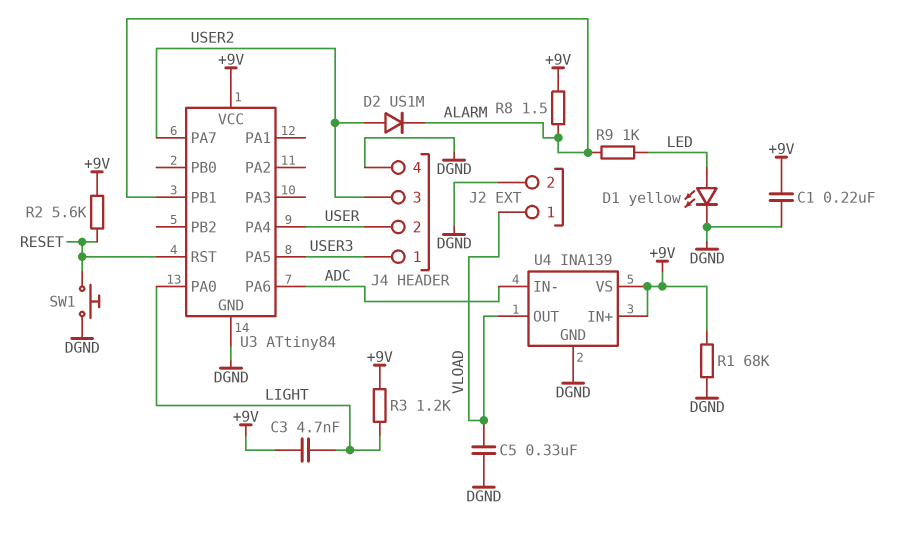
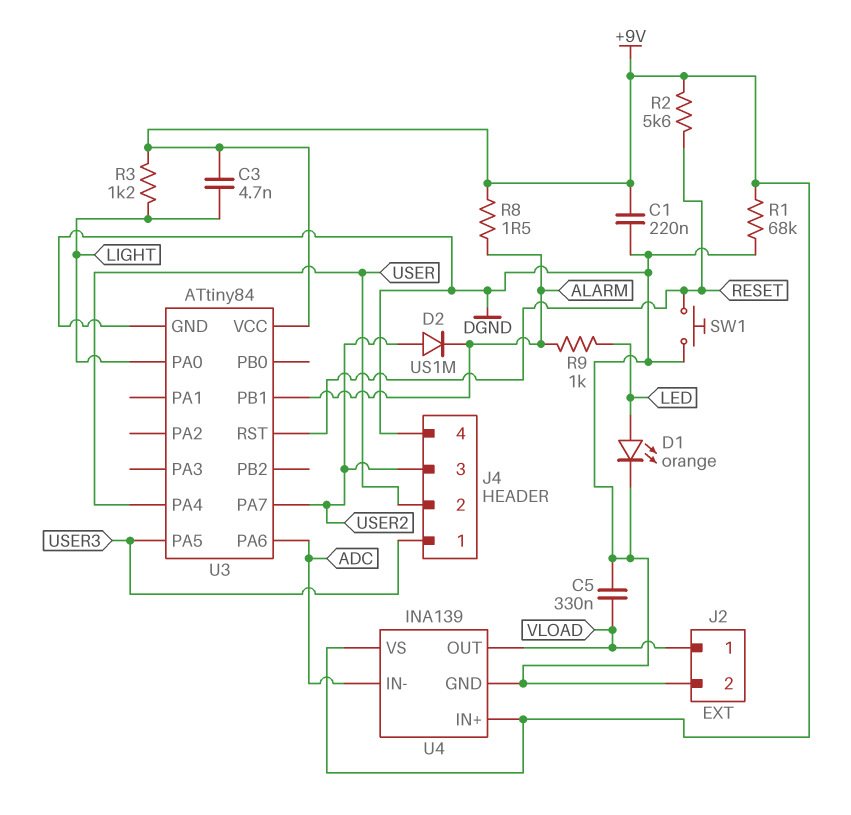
D1: LED yellow (A LED, K DGND) -> LED orange (A LED, K DGND)

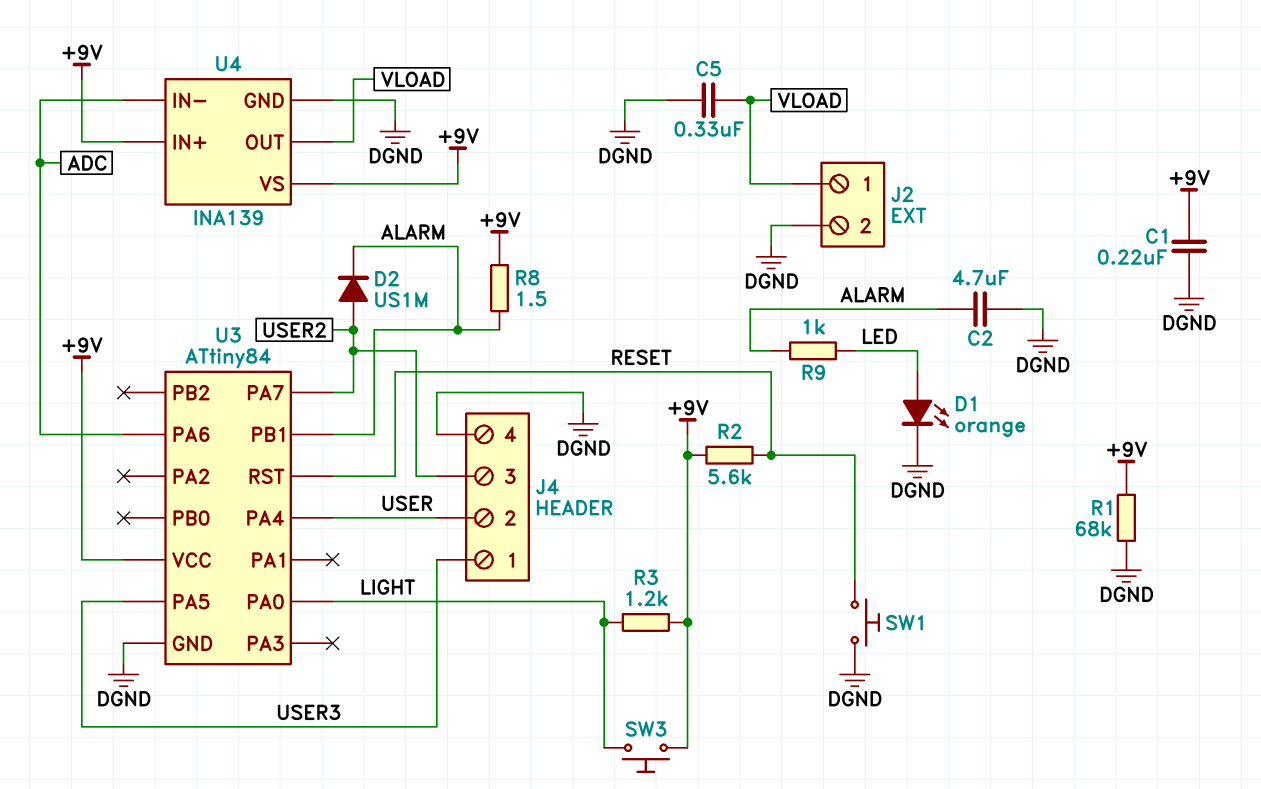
C2: none -> 4.7uF (ALARM, DGND)
C3: 4.7nF (+9V, LIGHT) -> none
SW3: none -> button (+9V, LIGHT)

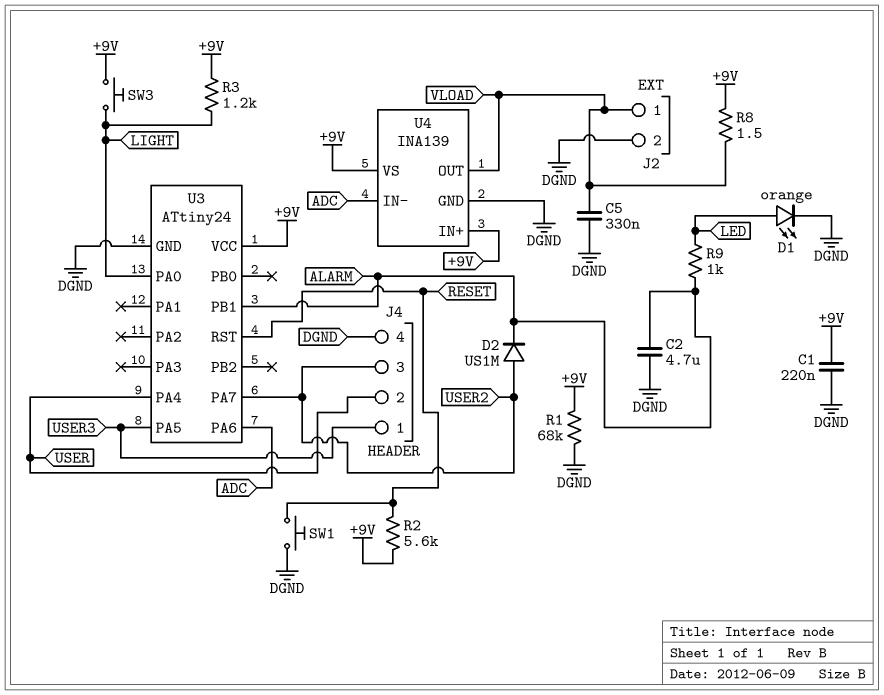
R8: 1.5 (+9V, ALARM) -> 1.5 (+9V, VLOAD)
U3: ATtiny84 -> ATtiny24

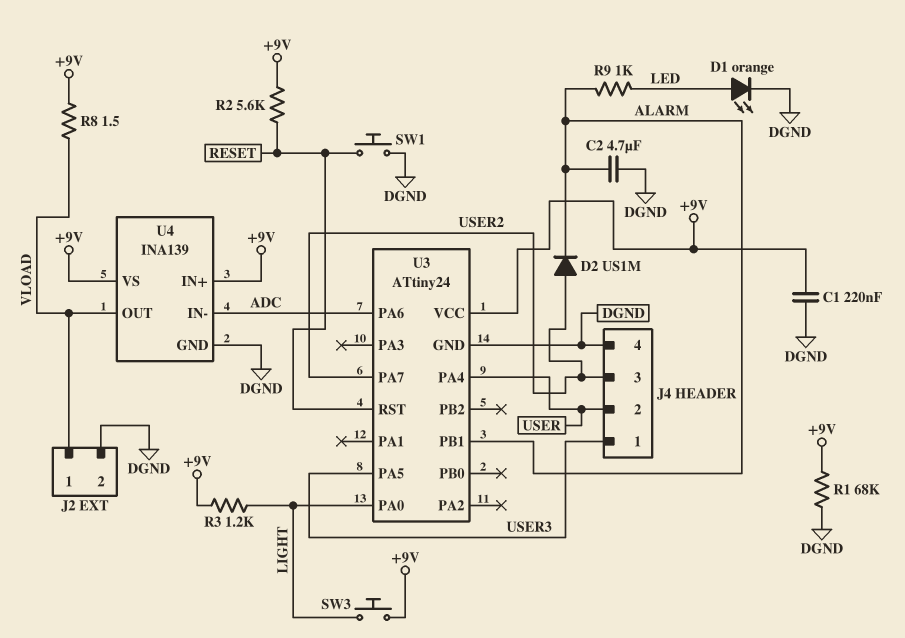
C5: 330nF (DGND, VLOAD) -> none

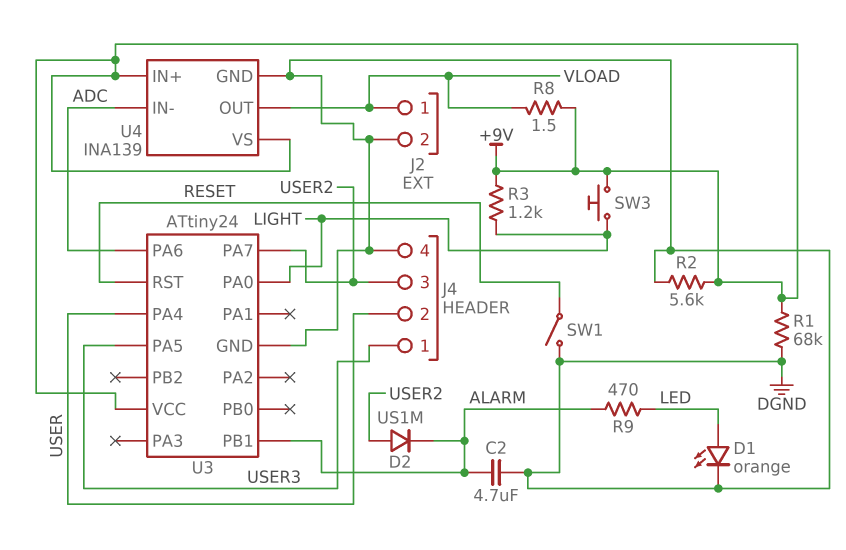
C1: 220nF (+9V, DGND) -> none
R2: 5.6k (+9V, RESET) -> 5.6k (+9V, DGND)
R9: 1k (ALARM, LED) -> 470 (ALARM, LED)
SW1: button (DGND, RESET) -> switch (DGND, RESET)

